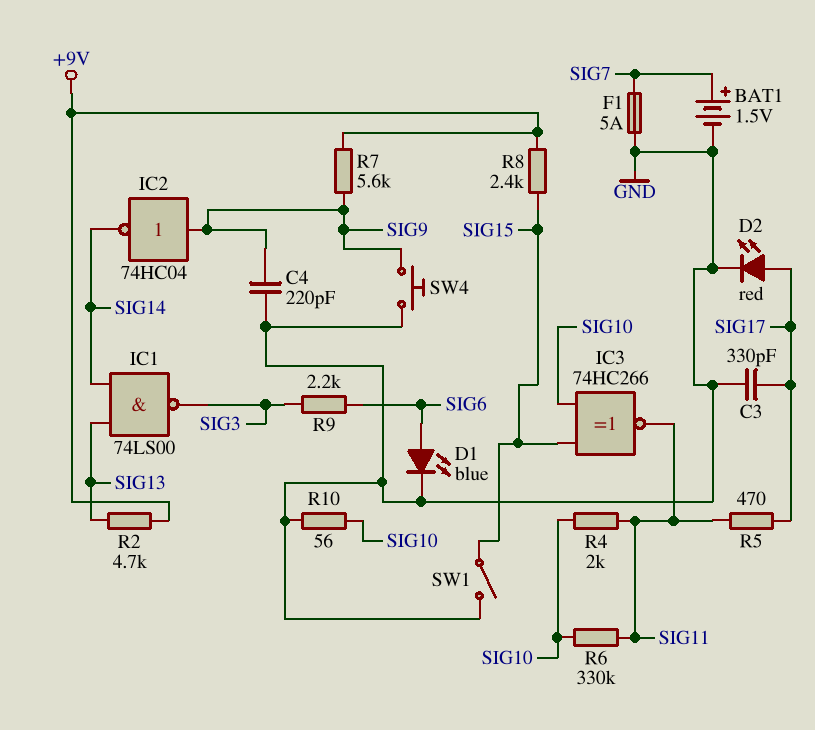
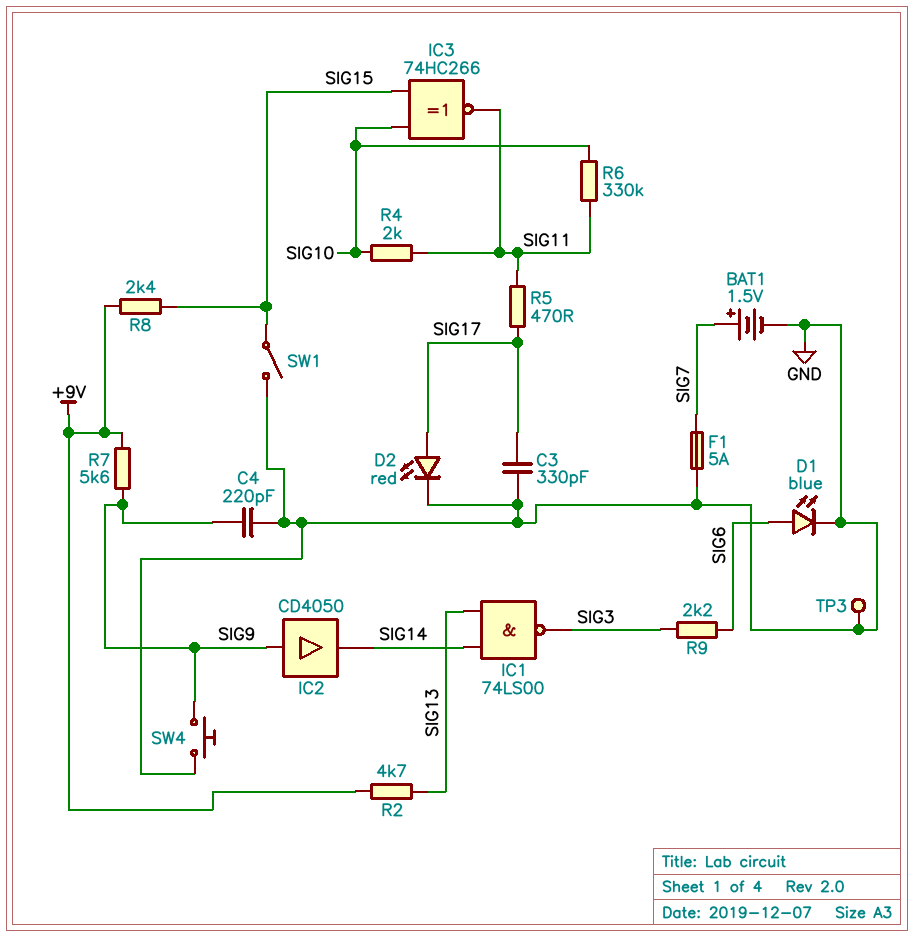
IC2: NOT 74HC04 (in SIG9, out SIG14) -> buffer CD4050 (in SIG9, out SIG14)
R10: 56 (GND, SIG10) -> none
TP3: none -> test point (GND)

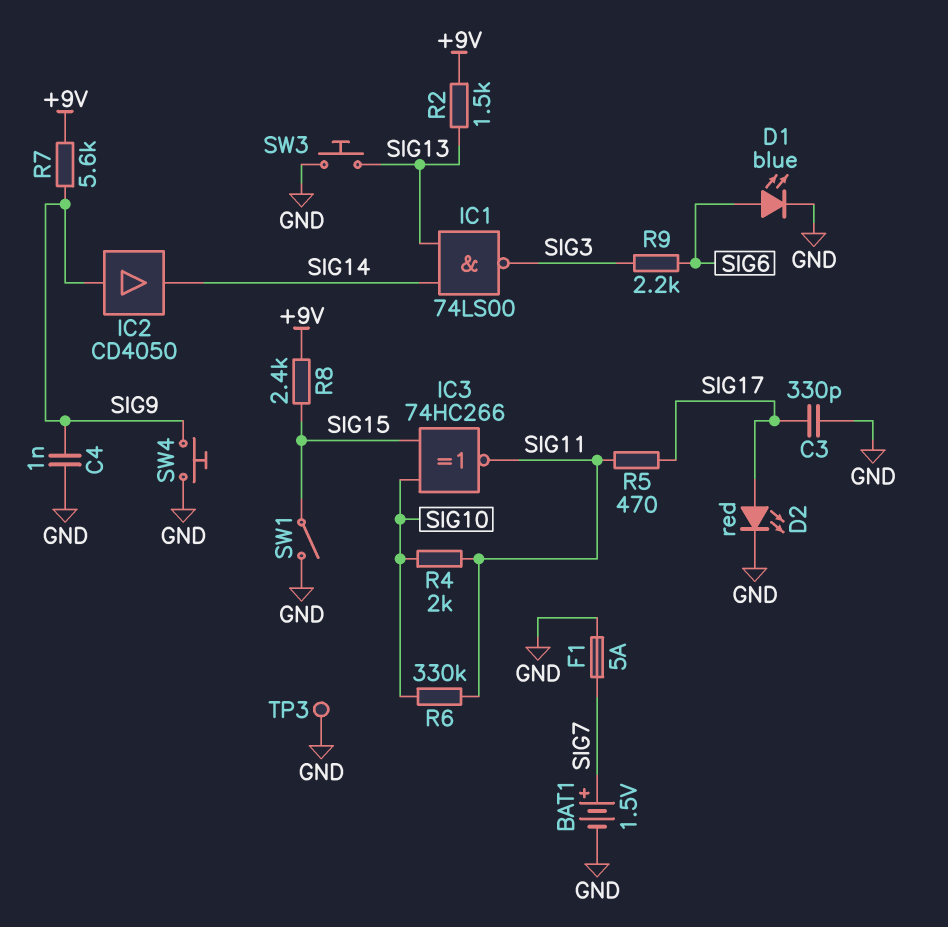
C4: 220pF (GND, SIG9) -> 1nF (GND, SIG9)
R2: 4.7k (+9V, SIG13) -> 1.5k (+9V, SIG13)
SW3: none -> button (GND, SIG13)

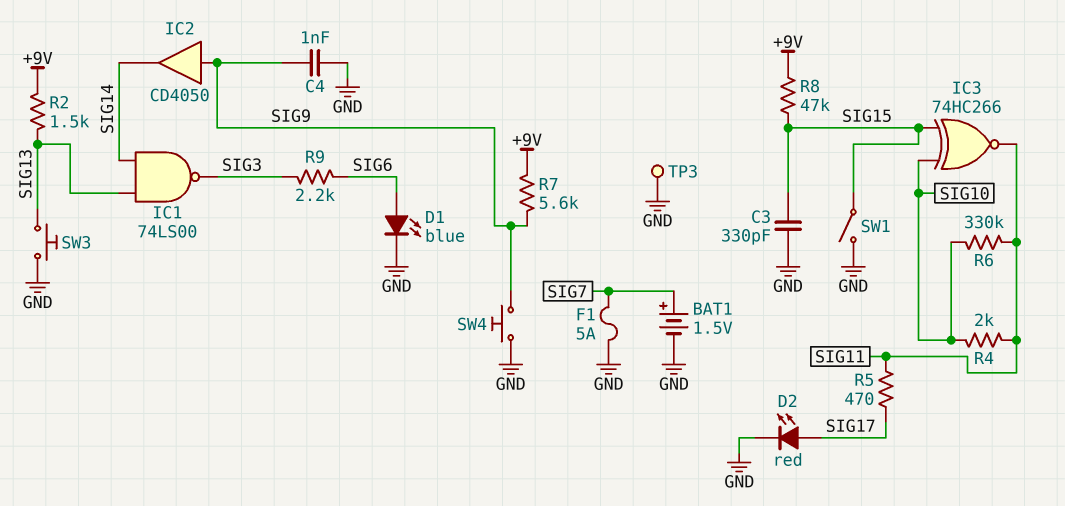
C3: 330pF (GND, SIG17) -> 330pF (GND, SIG15)
R8: 2.4k (+9V, SIG15) -> 47k (+9V, SIG15)

